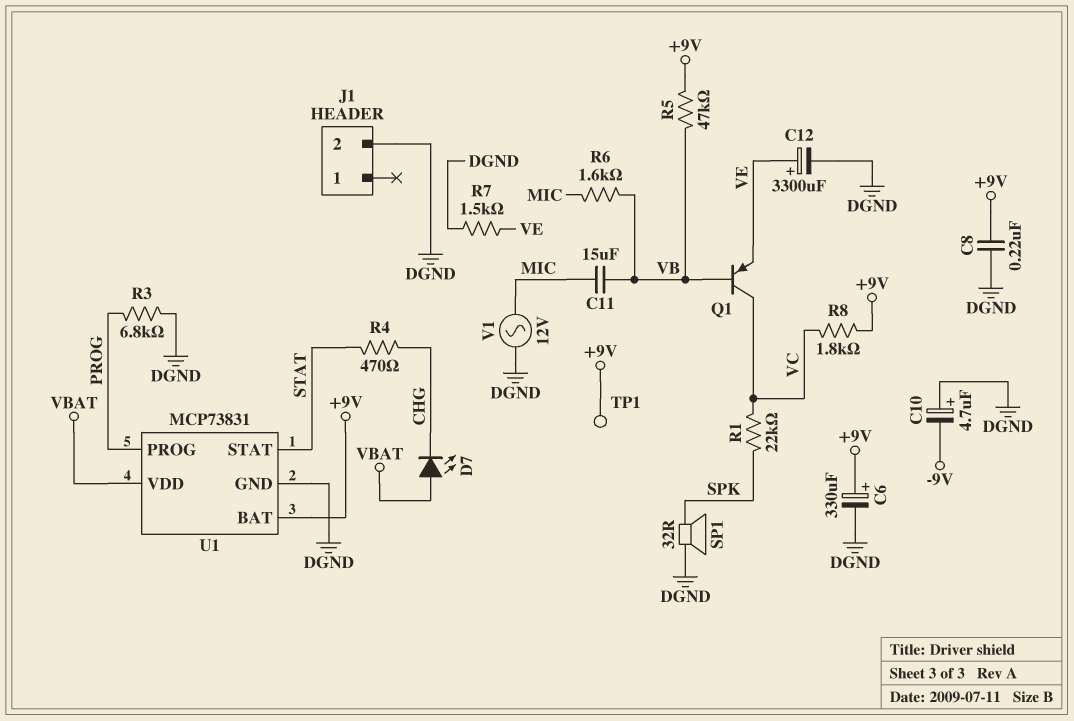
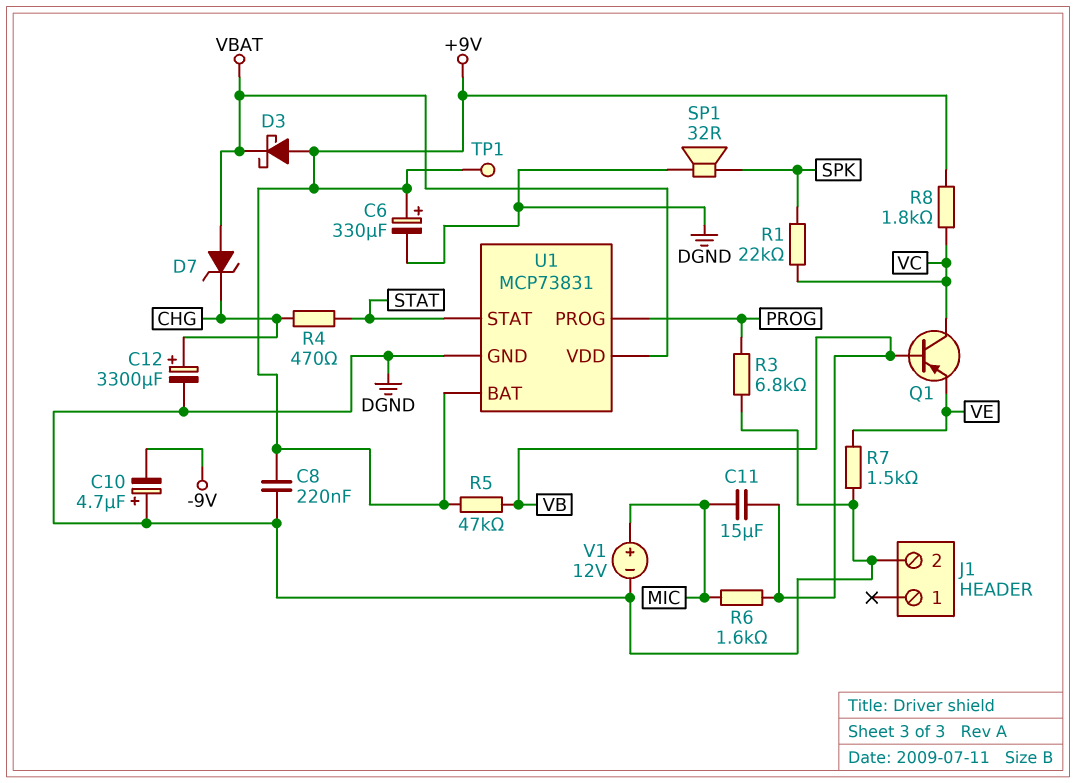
C12: 3300uF (plus VE, minus DGND) -> 3300uF (plus CHG, minus DGND)
D3: none -> schottky (A +9V, K VBAT)
D7: LED (A VBAT, K CHG) -> zener (A VBAT, K CHG)
V1: AC 12V (DGND, MIC) -> 12V (plus MIC, minus DGND)

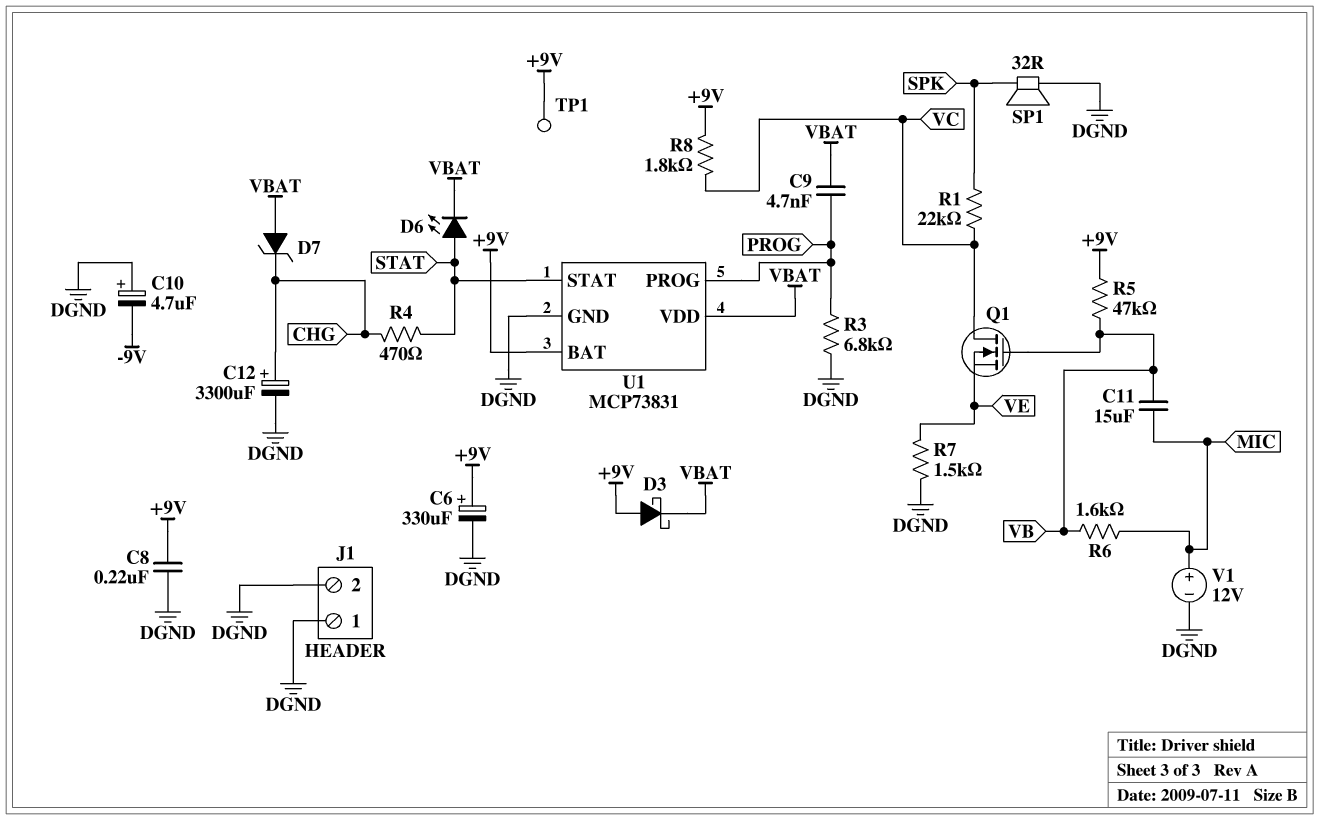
C9: none -> 4.7nF (PROG, VBAT)
D6: none -> LED (A STAT, K VBAT)
J1 pin 1: none -> DGND
Q1: PNP (B VB, C VC, E VE) -> NMOS (G VB, D VC, S VE)

